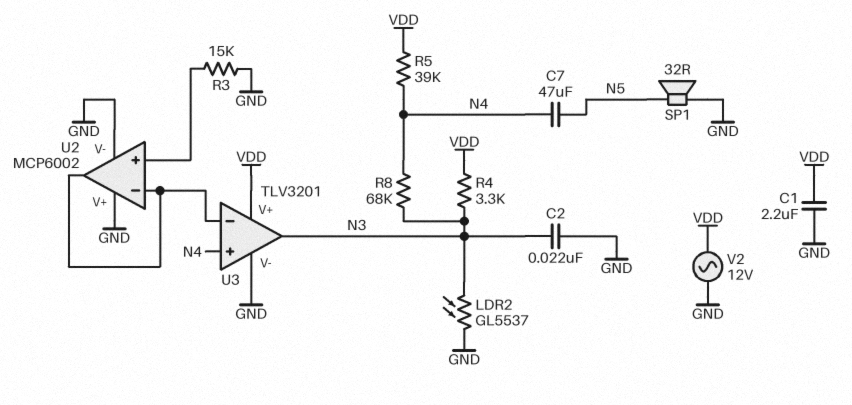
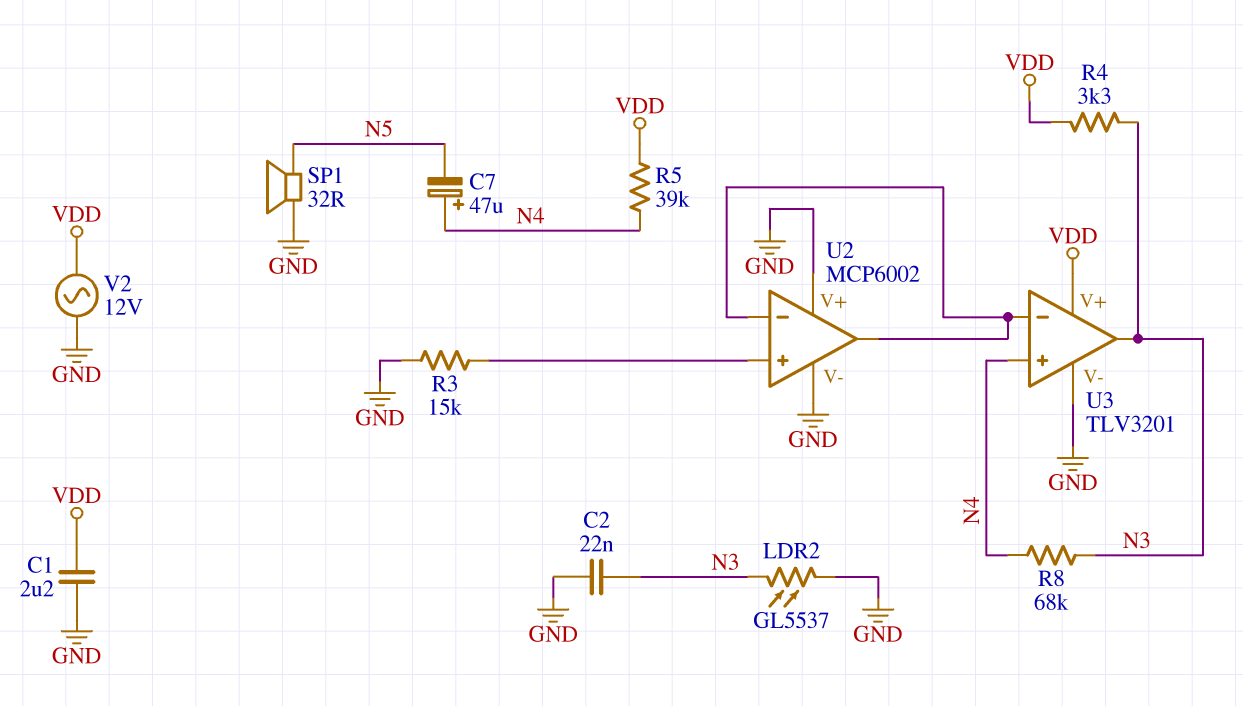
C7: 47uF (N4, N5) -> 47uF (plus N4, minus N5)

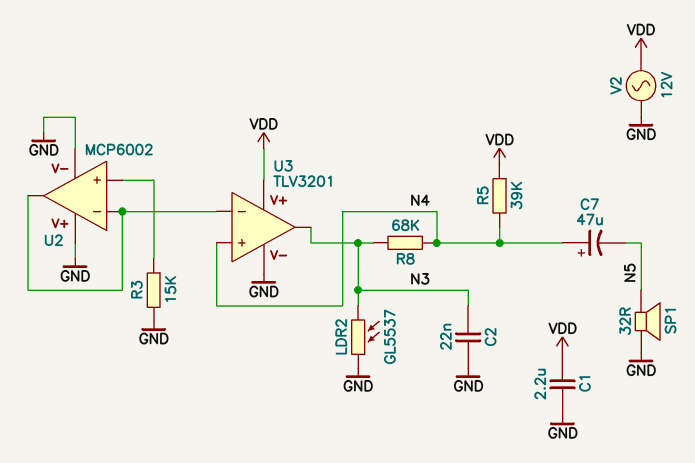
R4: 3.3k (N3, VDD) -> none

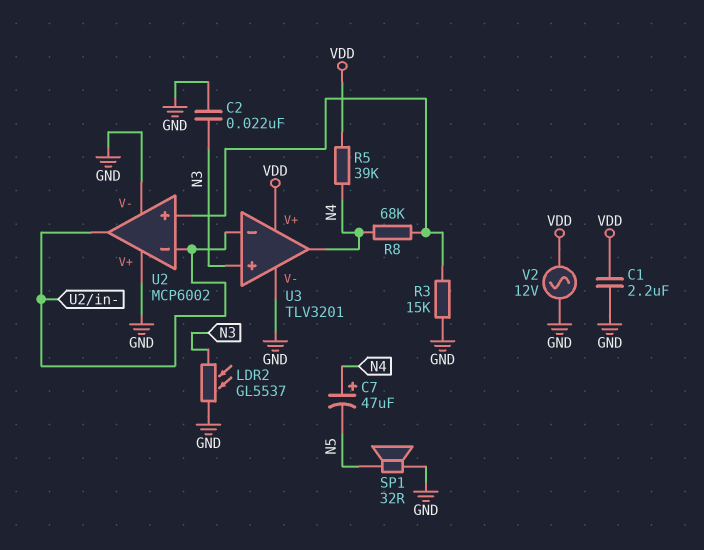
R8: 68k (N3, N4) -> 68k (N4, U2/in+)
U3 pin in+: N4 -> N3
U3 pin out: N3 -> N4

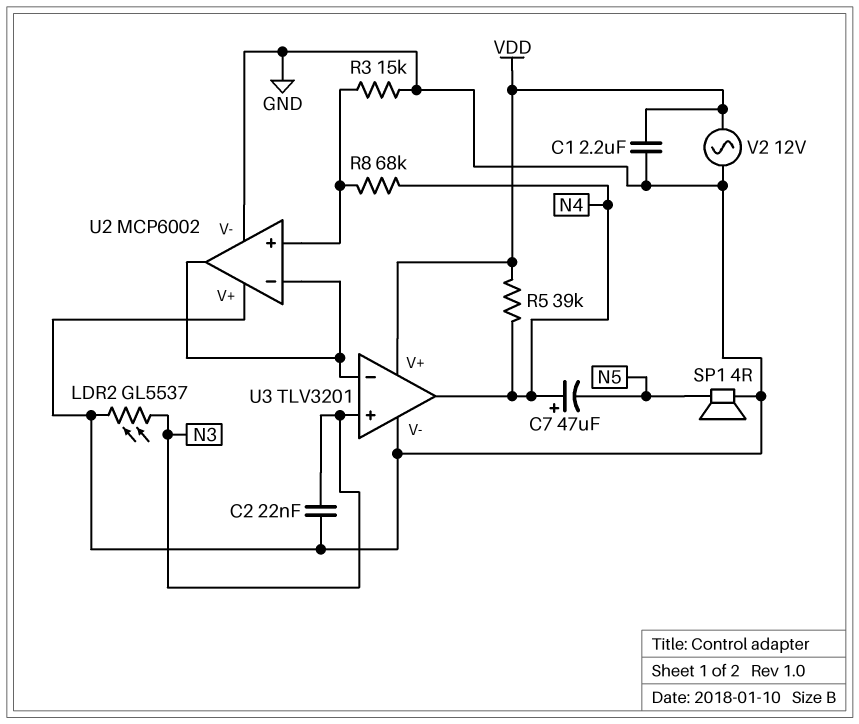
SP1: speaker 32R (GND, N5) -> speaker 4R (GND, N5)

